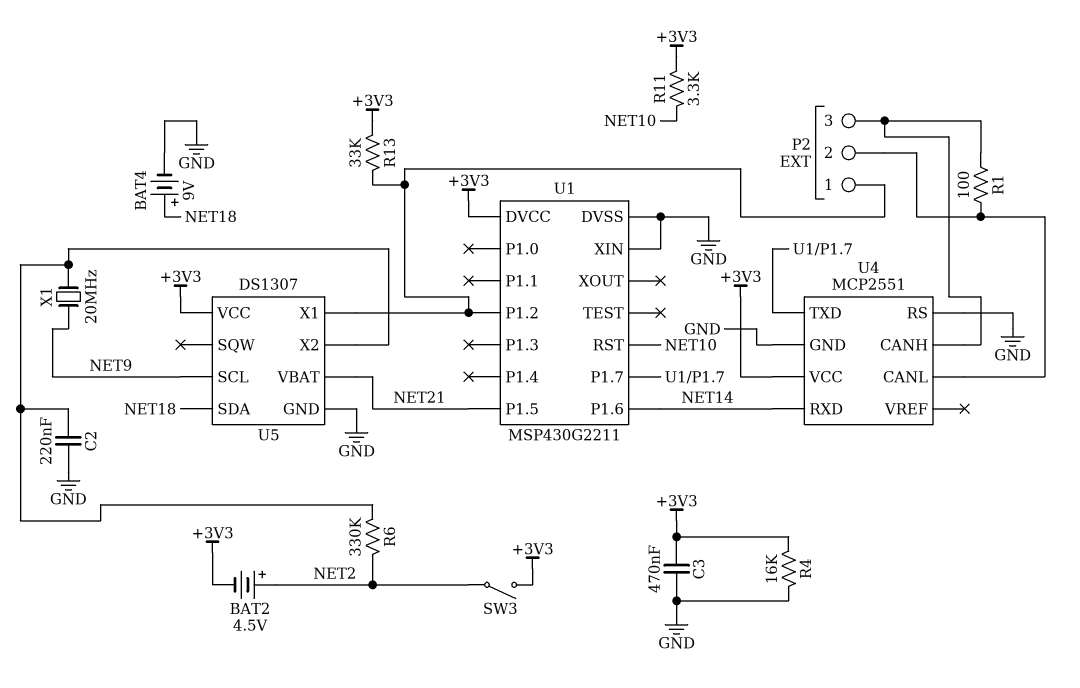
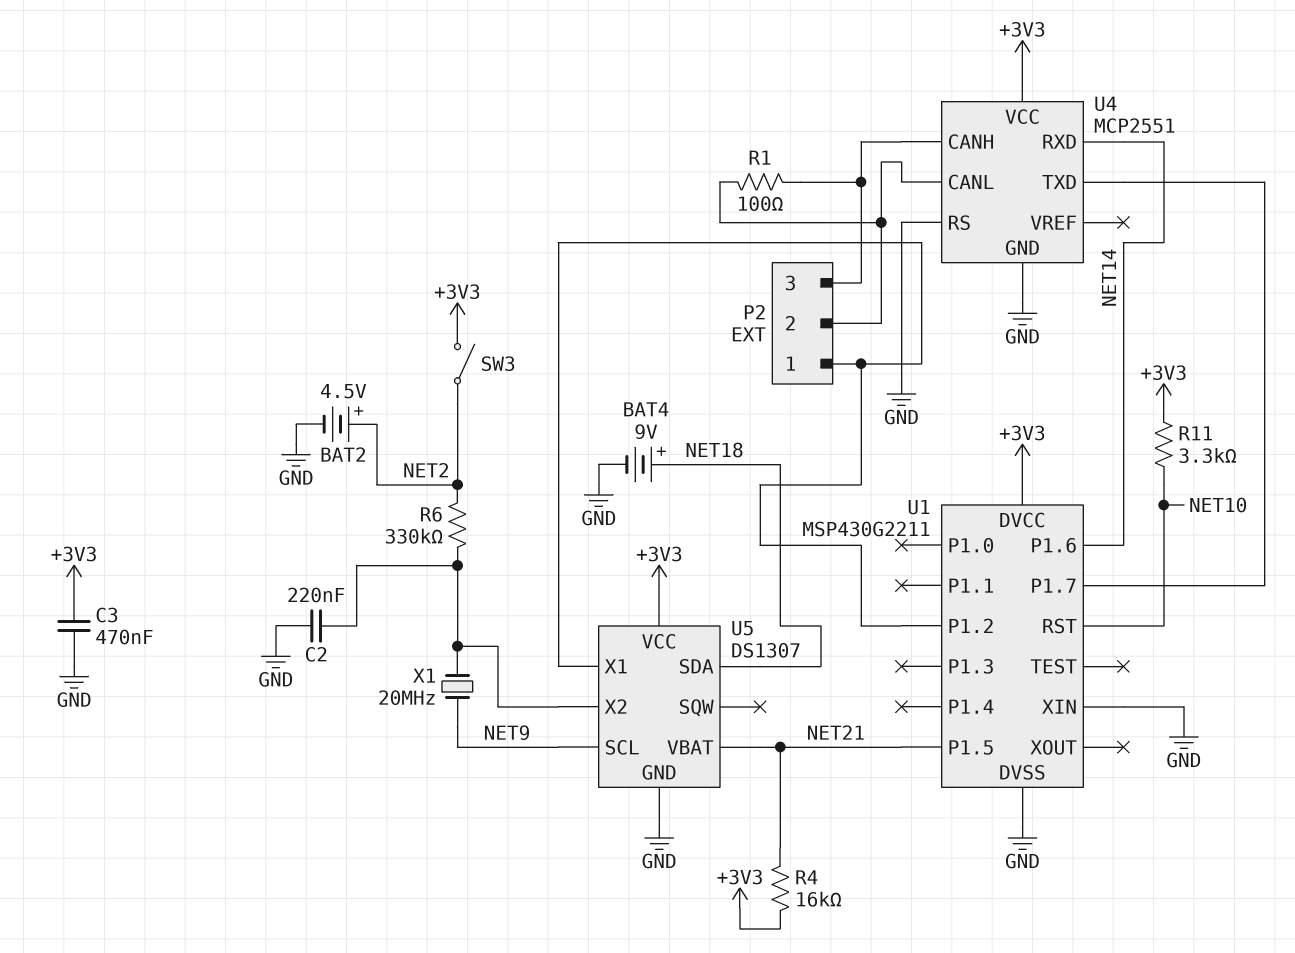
BAT2: 4.5V (plus NET2, minus +3V3) -> 4.5V (plus NET2, minus GND)
R4: 16k (+3V3, GND) -> 16k (+3V3, NET21)
R13: 33k (+3V3, P2/1) -> none

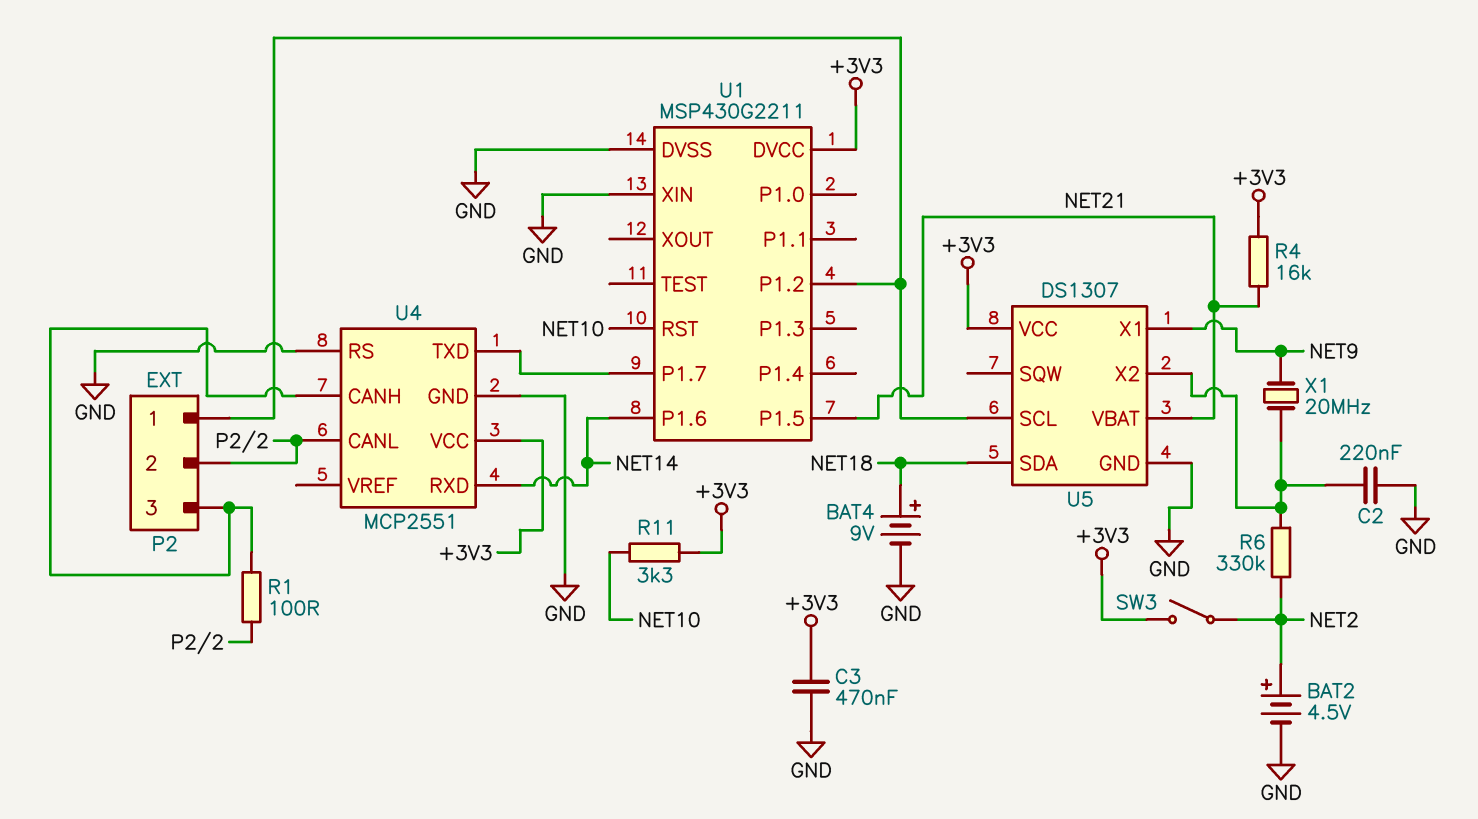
U5 pin SCL: NET9 -> P2/1
U5 pin X1: P2/1 -> NET9

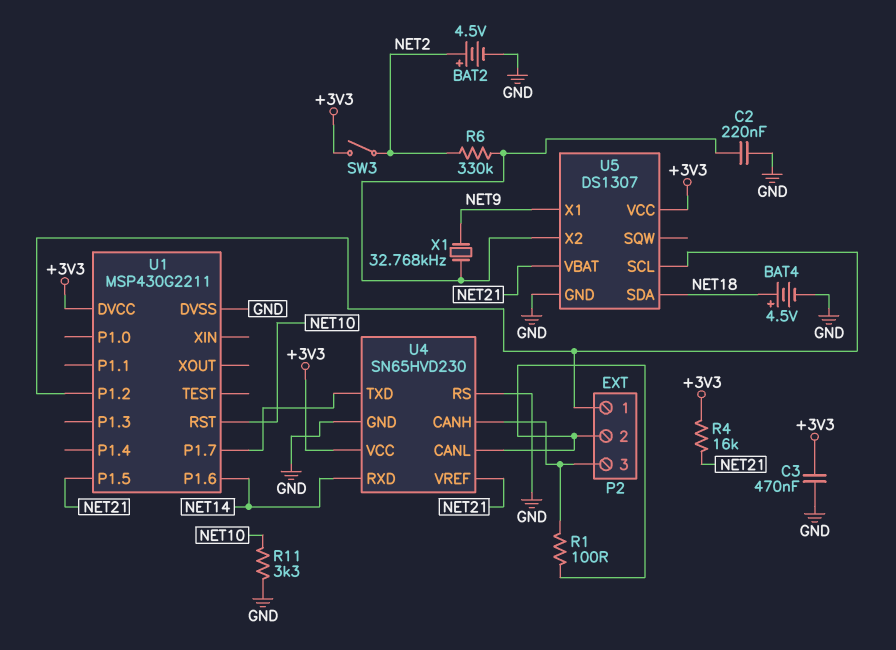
BAT4: 9V (plus NET18, minus GND) -> 4.5V (plus NET18, minus GND)
R11: 3.3k (+3V3, NET10) -> 3.3k (GND, NET10)
U1 pin XIN: GND -> none
U4: MCP2551 -> SN65HVD230
U4 pin VREF: none -> NET21
X1: 20MHz (NET9, U5/X2) -> 32.768kHz (NET9, U5/X2)

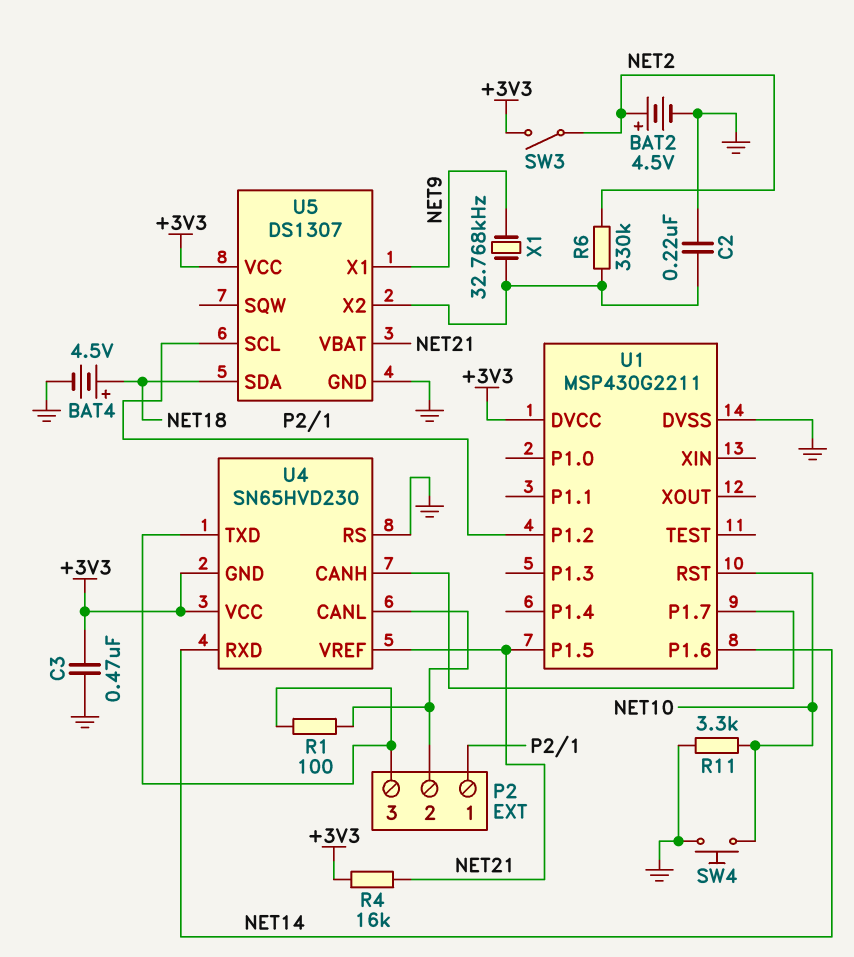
SW4: none -> button (GND, NET10)
U4 pin CANH: P2/3 -> U1/P1.7
U4 pin GND: GND -> +3V3
U4 pin TXD: U1/P1.7 -> P2/3

